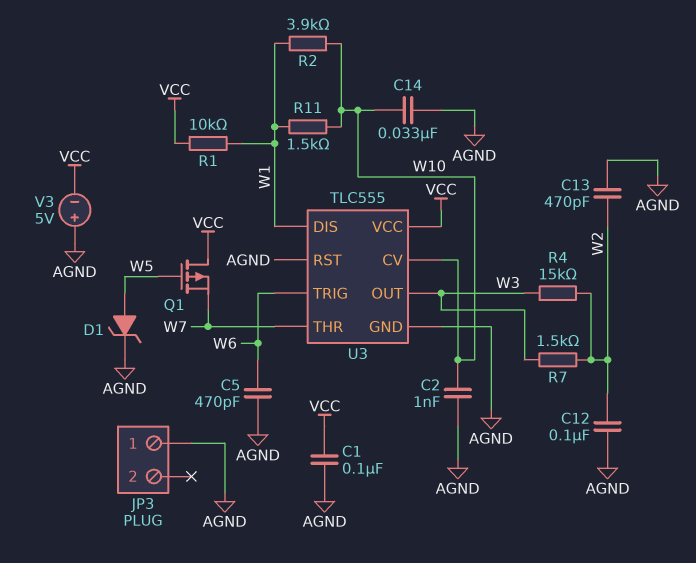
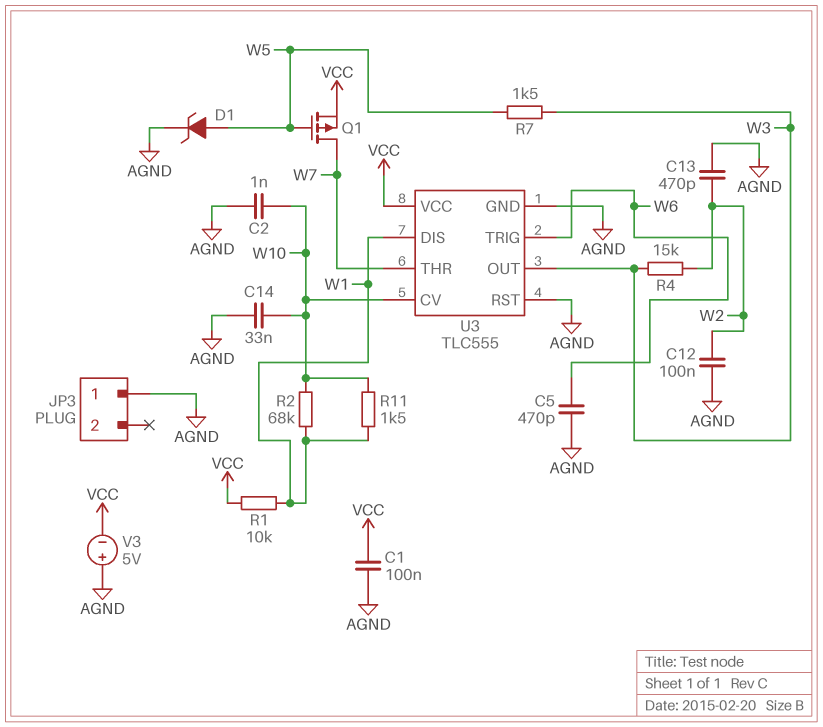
Q1: PMOS (G W5, D VCC, S W7) -> PMOS (G W5, D W7, S VCC)
R2: 3.9k (W1, W10) -> 68k (W1, W10)
R7: 1.5k (W2, W3) -> 1.5k (W3, W5)

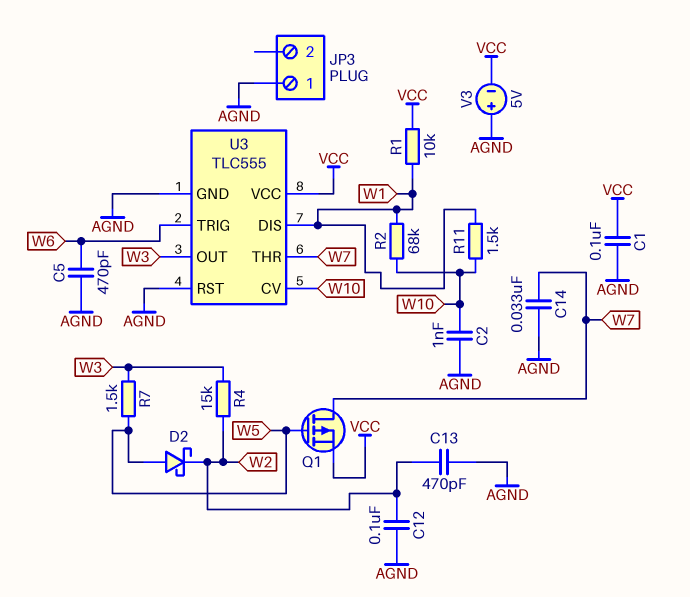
C14: 33nF (AGND, W10) -> 33nF (AGND, W7)
D1: zener (A W5, K AGND) -> none
D2: none -> schottky (A W5, K W2)

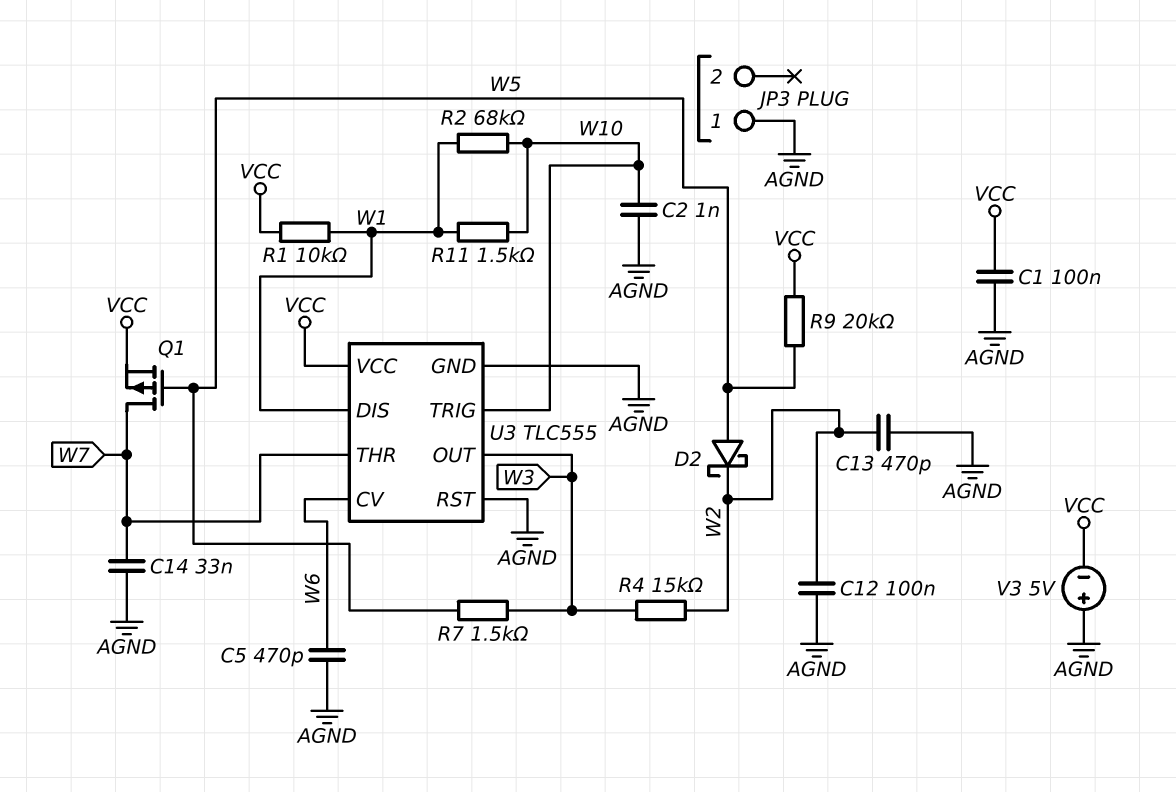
R9: none -> 20k (VCC, W5)
U3 pin CV: W10 -> W6
U3 pin TRIG: W6 -> W10

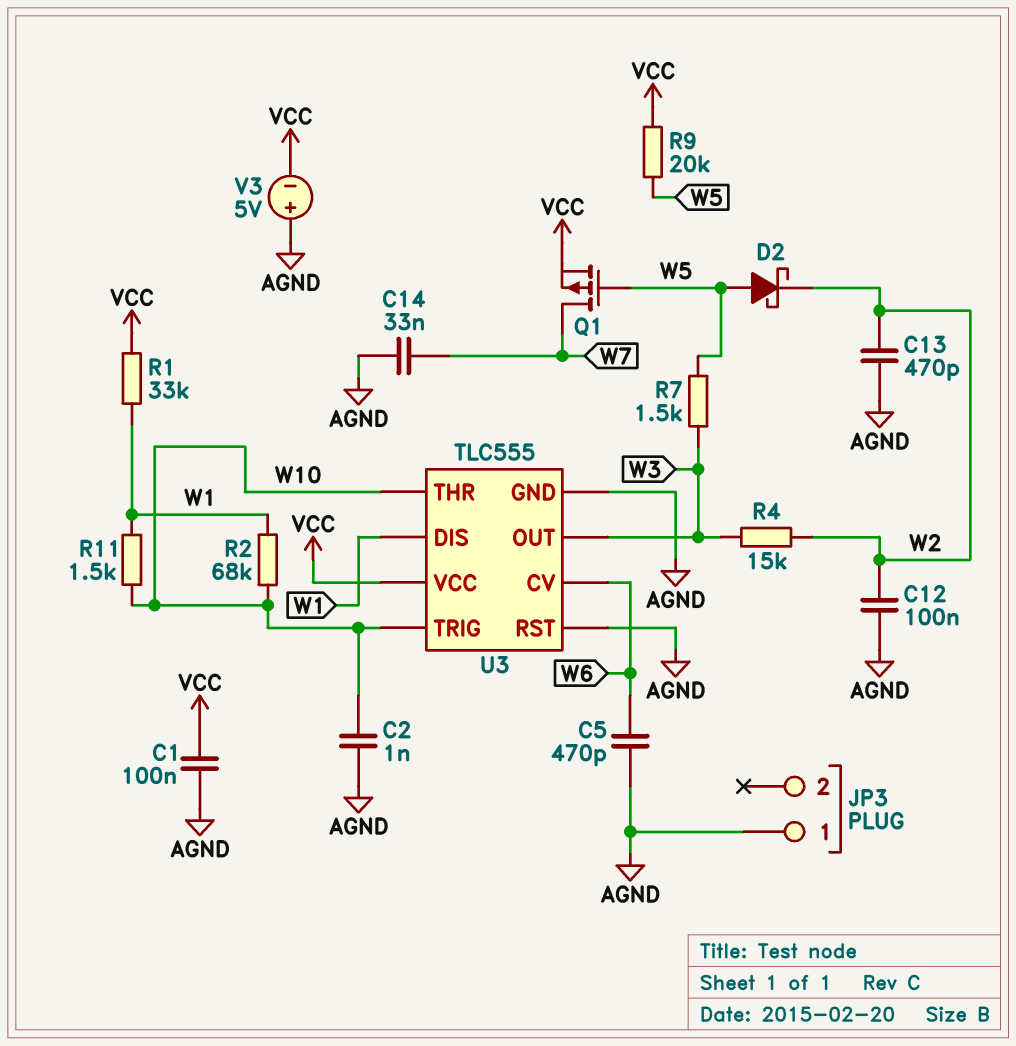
R1: 10k (VCC, W1) -> 33k (VCC, W1)
U3 pin THR: W7 -> W10

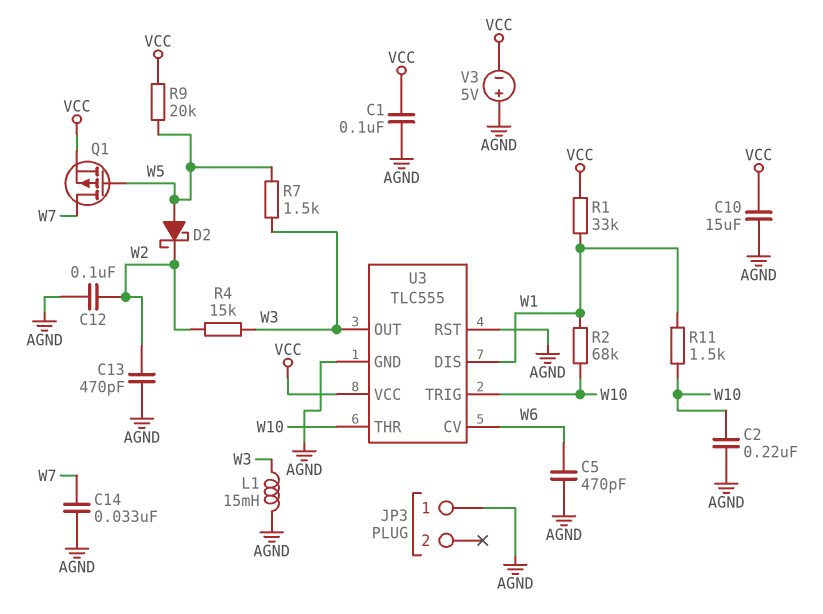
C2: 1nF (AGND, W10) -> 220nF (AGND, W10)
C10: none -> 15uF (AGND, VCC)
L1: none -> 15mH (AGND, W3)

